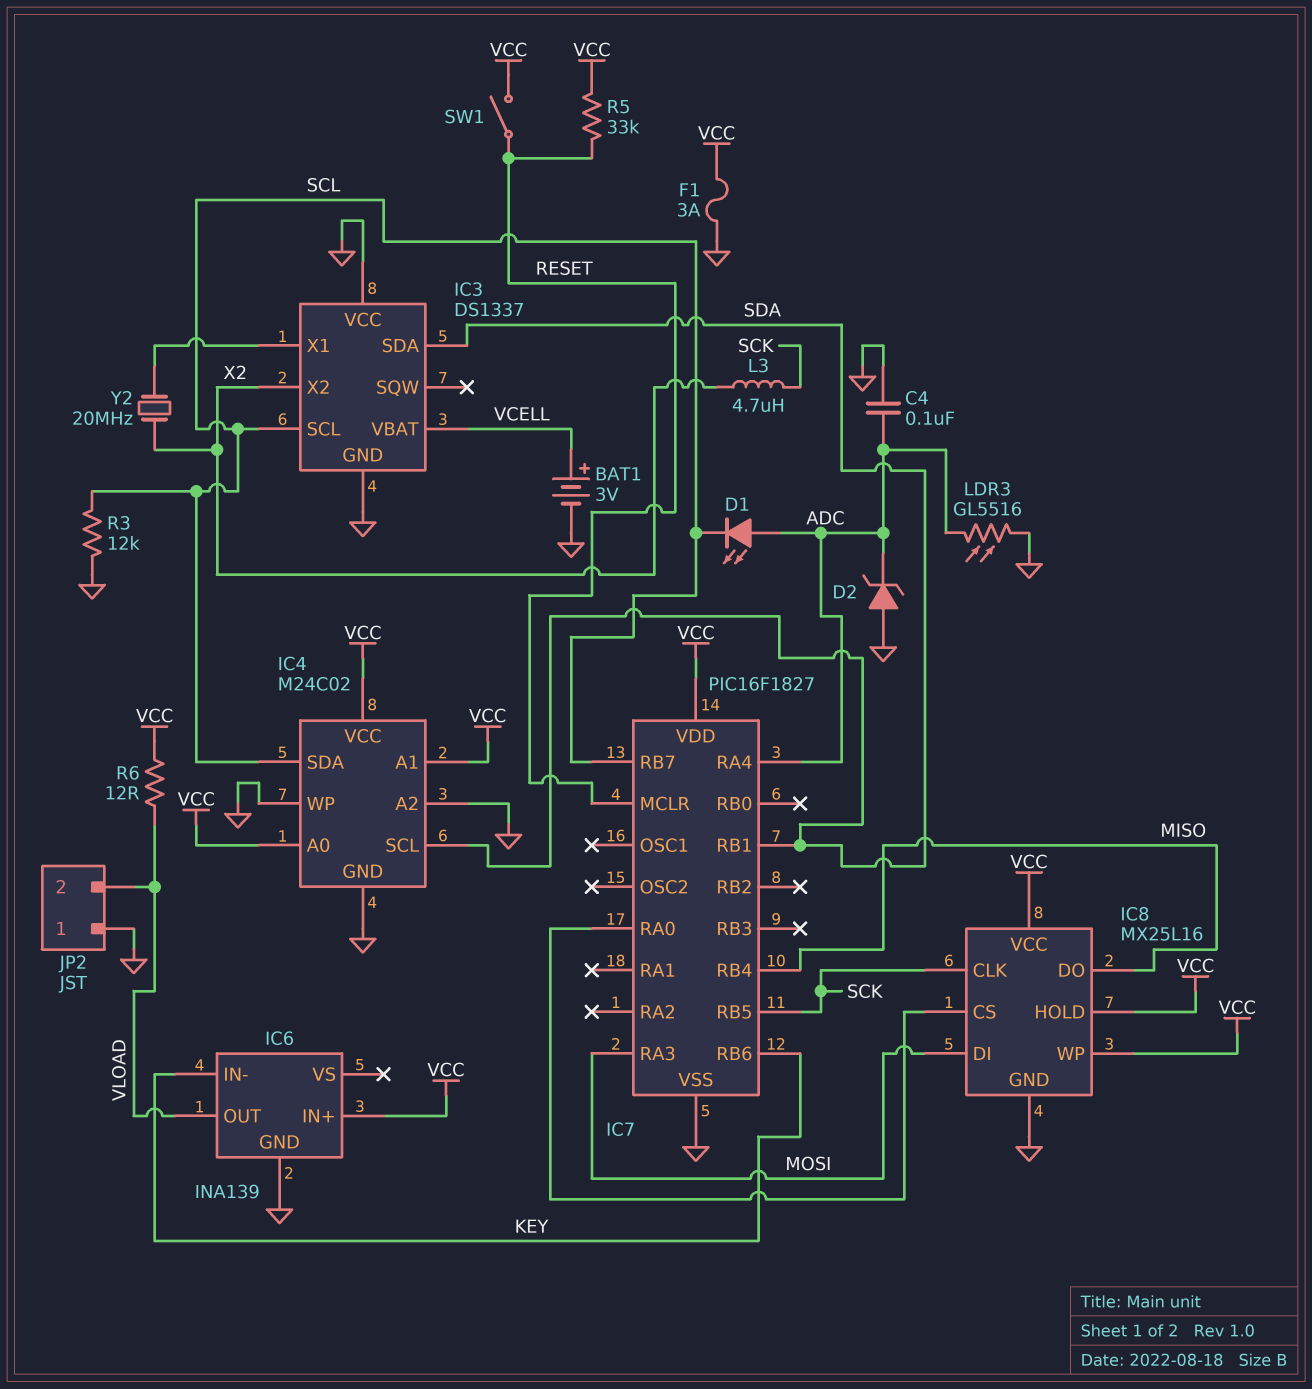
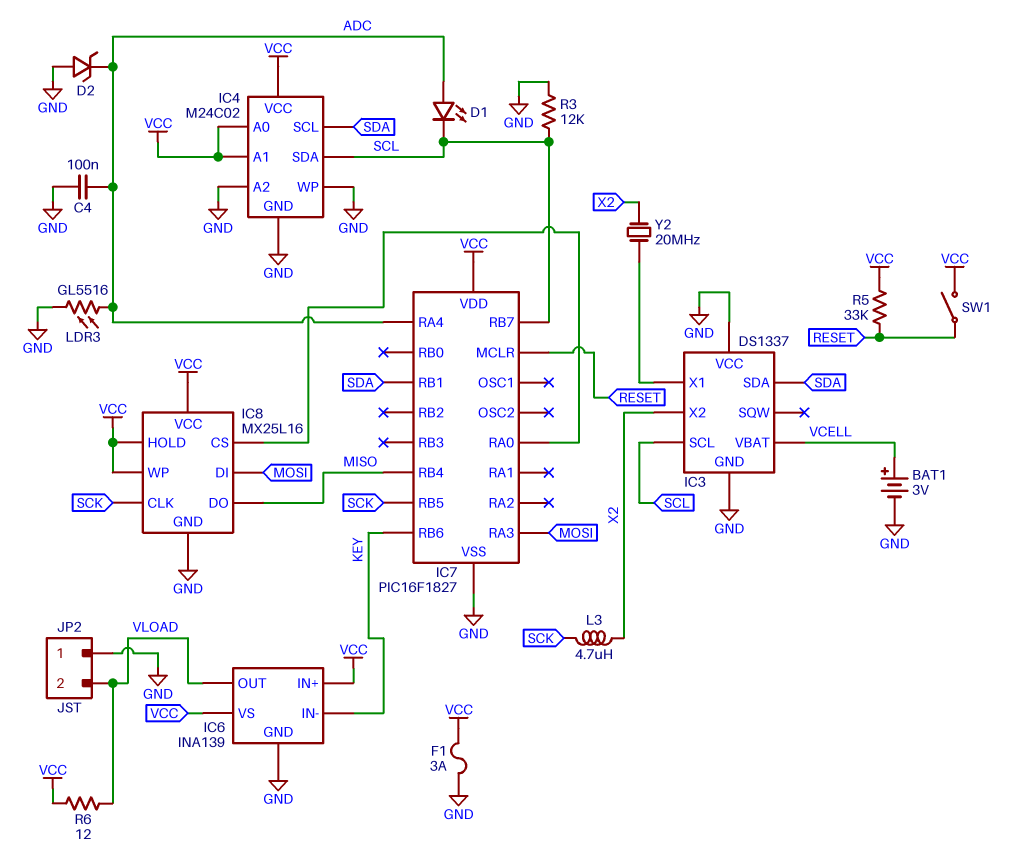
IC6 pin VS: none -> VCC

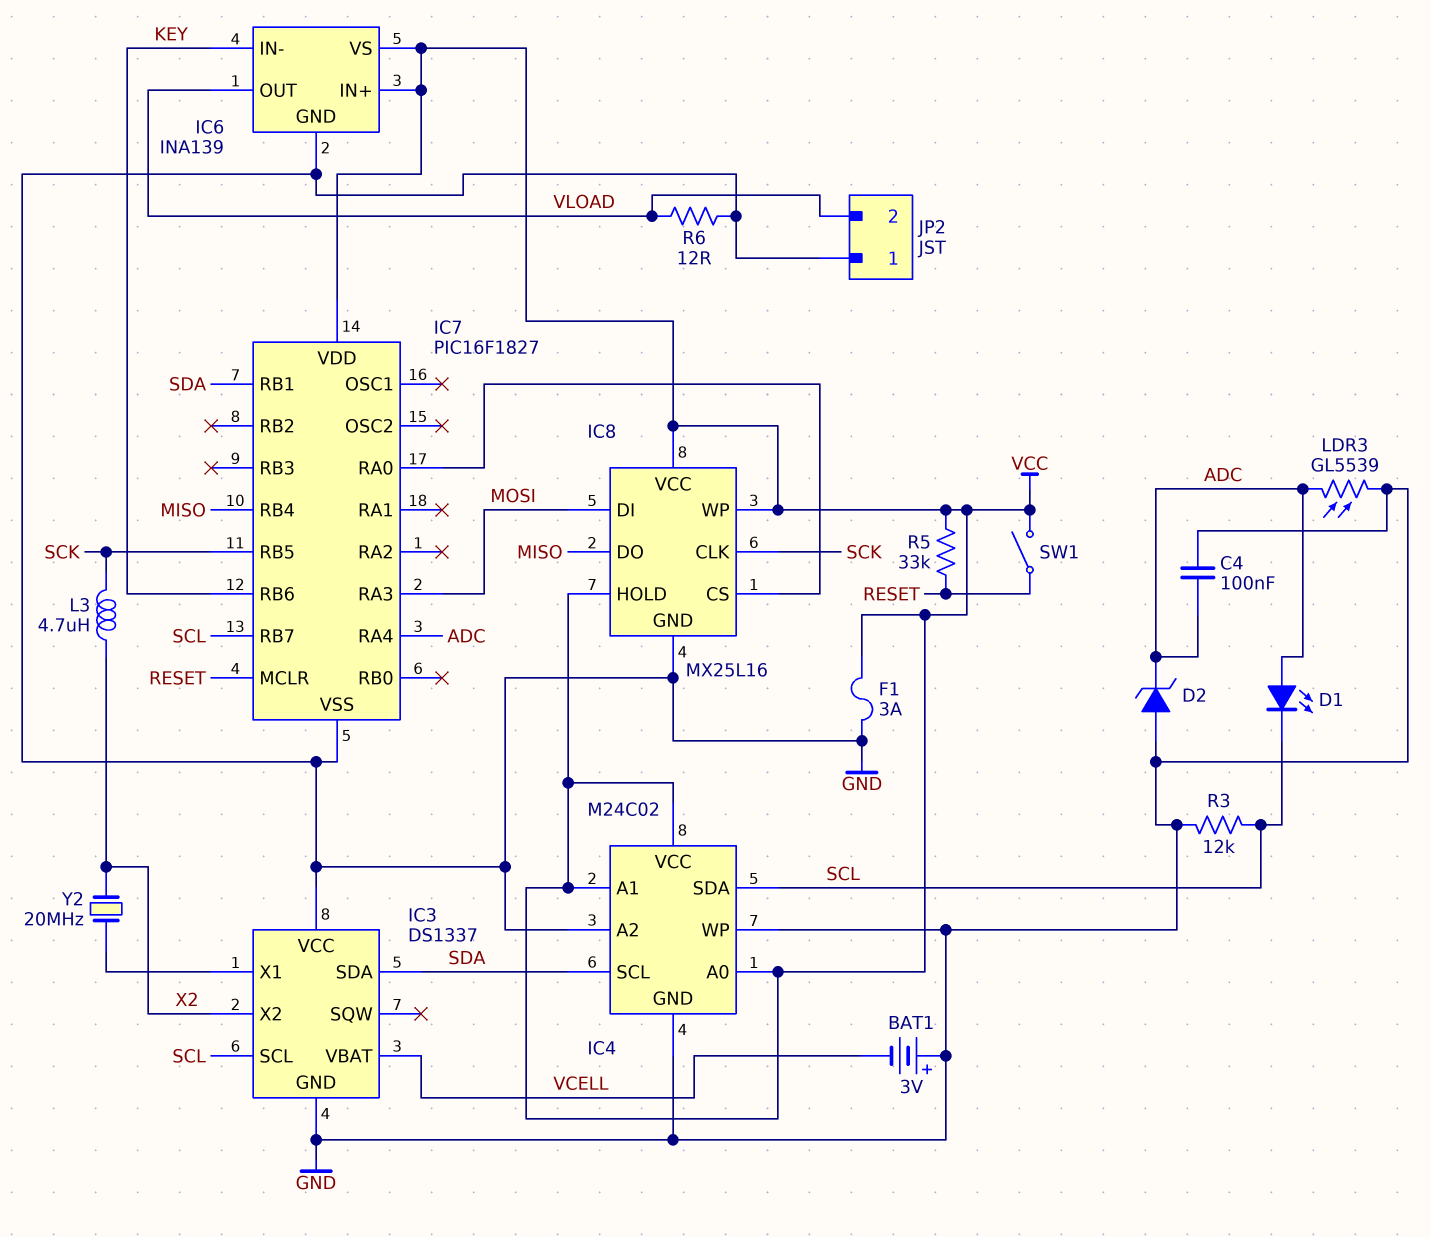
BAT1: 3V (plus VCELL, minus GND) -> 3V (plus GND, minus VCELL)
LDR3: GL5516 (ADC, GND) -> GL5539 (ADC, GND)
R6: 12 (VCC, VLOAD) -> 12 (GND, VLOAD)

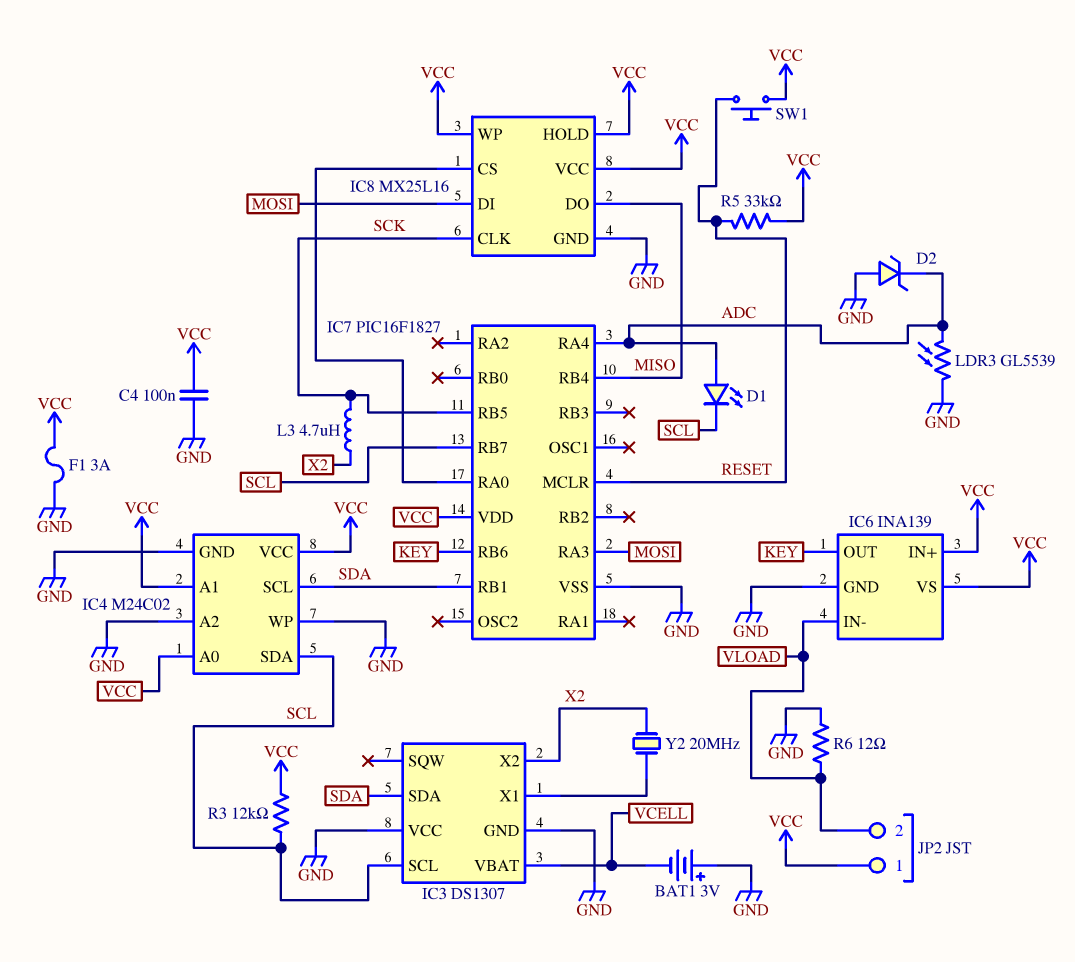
C4: 100nF (ADC, GND) -> 100nF (GND, VCC)
IC3: DS1337 -> DS1307
IC6 pin IN-: KEY -> VLOAD
IC6 pin OUT: VLOAD -> KEY
JP2 pin 1: GND -> VCC
R3: 12k (GND, SCL) -> 12k (SCL, VCC)
SW1: switch (RESET, VCC) -> button (RESET, VCC)

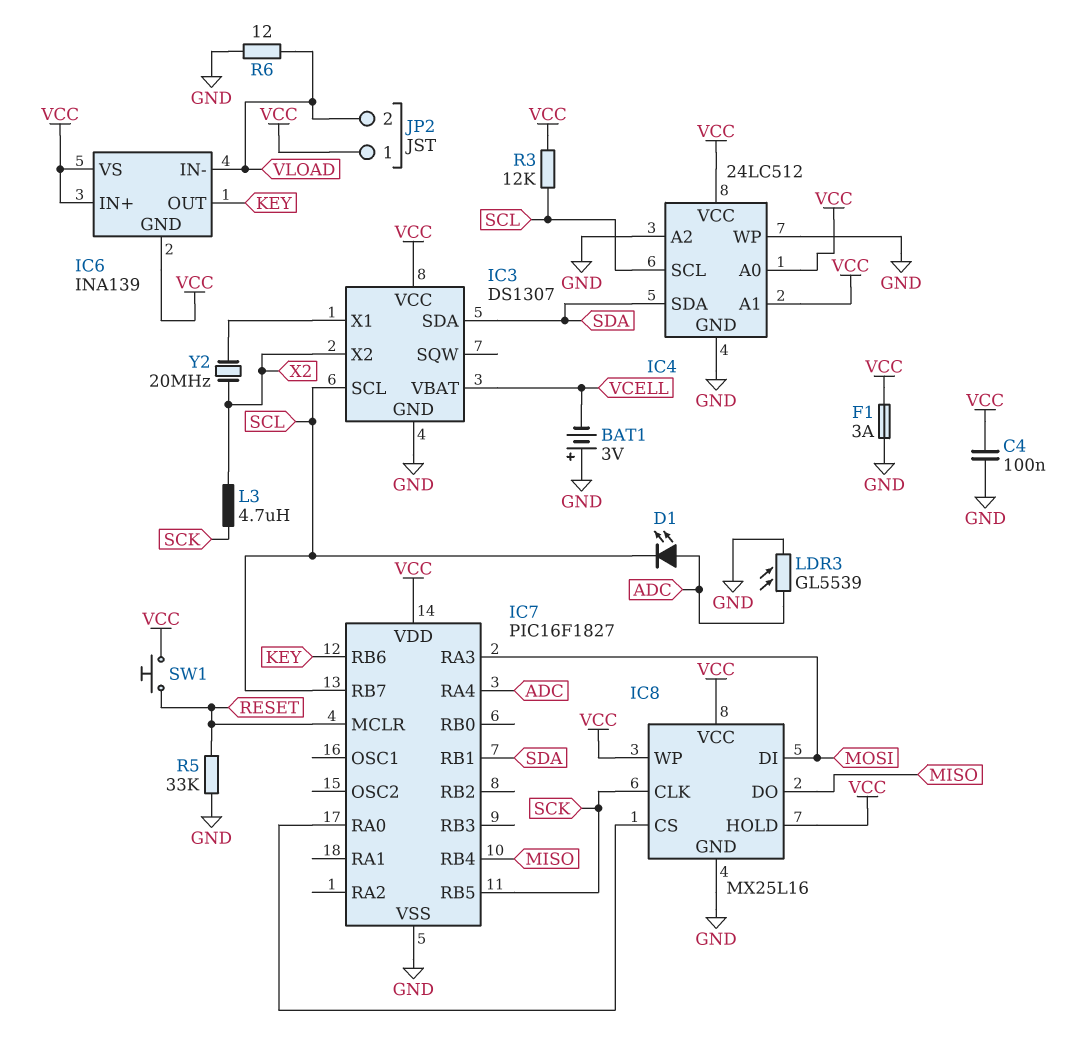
D2: zener (A GND, K ADC) -> none
IC3 pin VCC: GND -> VCC
IC4: M24C02 -> 24LC512
IC4 pin SCL: SDA -> SCL
IC4 pin SDA: SCL -> SDA
IC6 pin GND: GND -> VCC
R5: 33k (RESET, VCC) -> 33k (GND, RESET)

